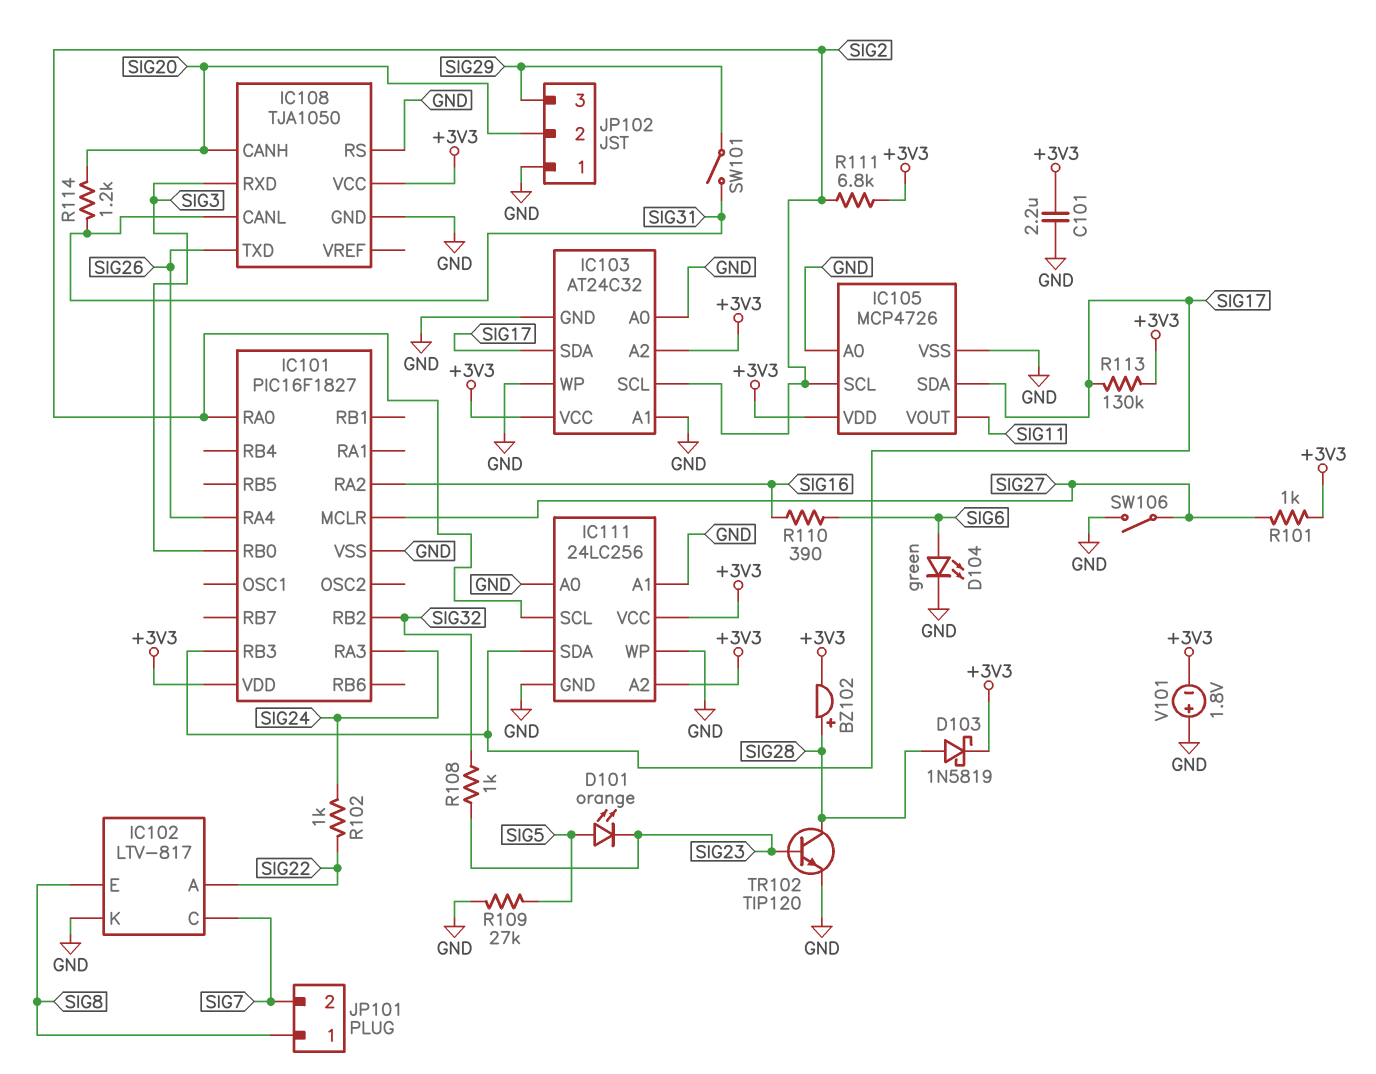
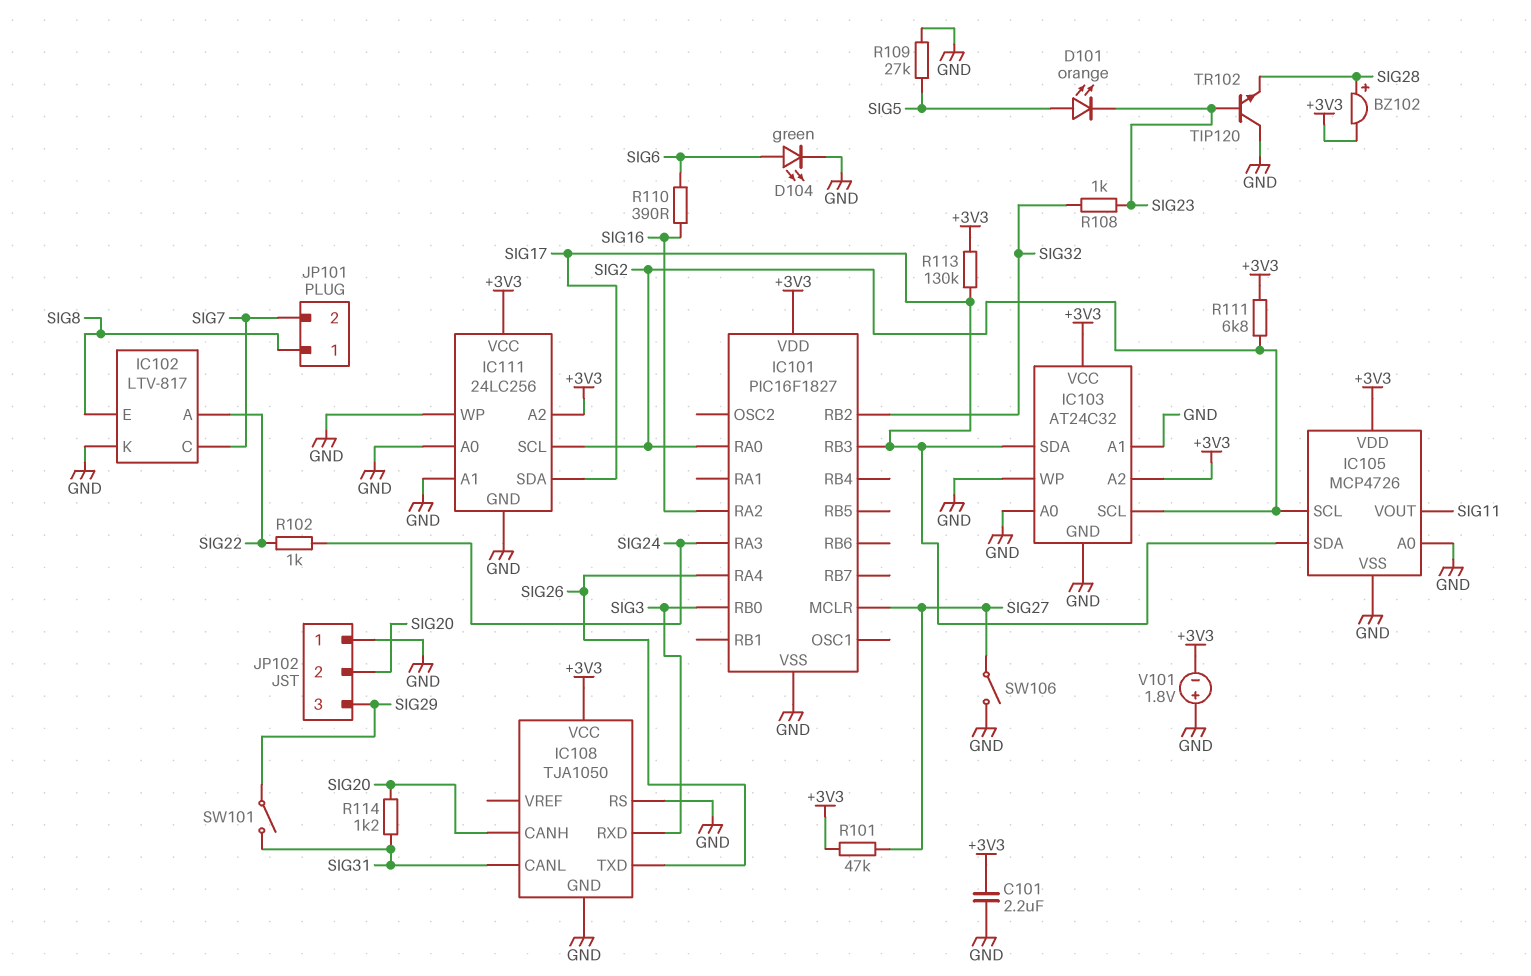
D103: schottky 1N5819 (A SIG28, K +3V3) -> none
R101: 1k (+3V3, SIG27) -> 47k (+3V3, SIG27)
TR102: NPN TIP120 (B SIG23, C SIG28, E GND) -> NPN TIP120 (B SIG23, C GND, E SIG28)

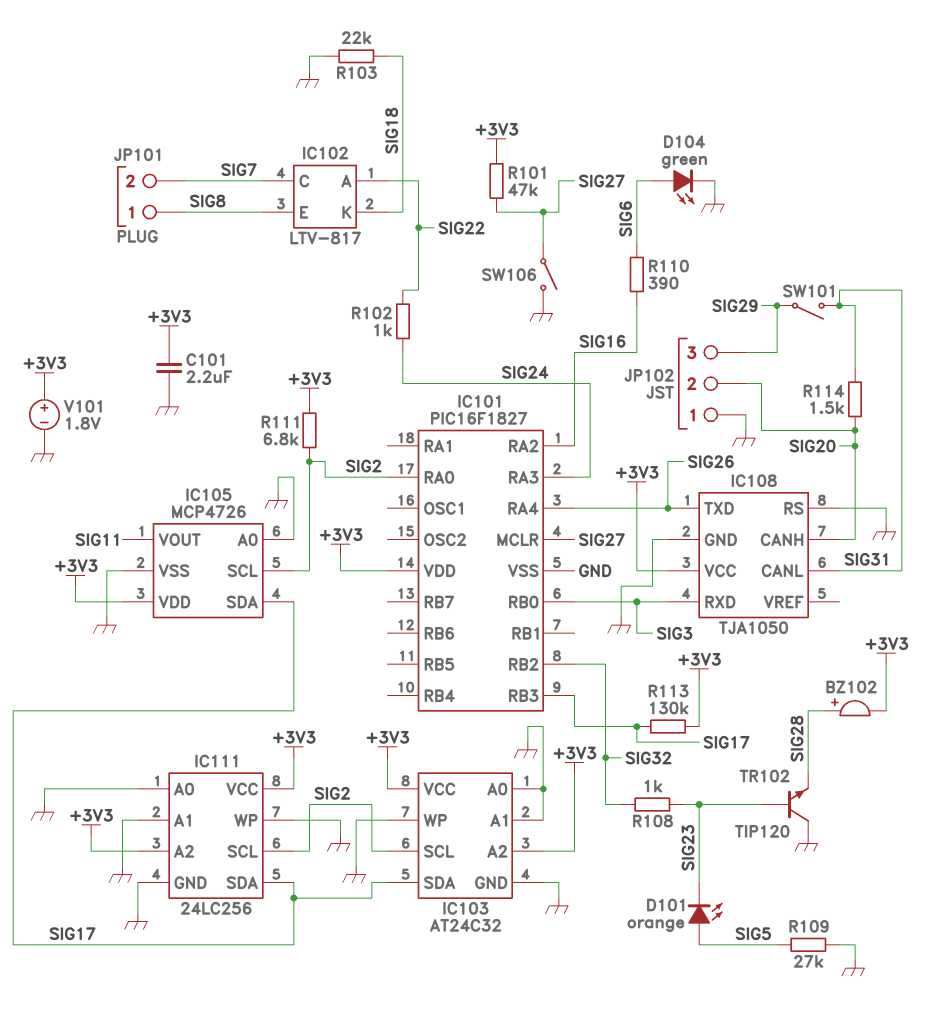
IC102 pin K: GND -> SIG18
R103: none -> 22k (GND, SIG18)
R114: 1.2k (SIG20, SIG31) -> 1.5k (SIG20, SIG31)
V101: 1.8V (plus GND, minus +3V3) -> 1.8V (plus +3V3, minus GND)

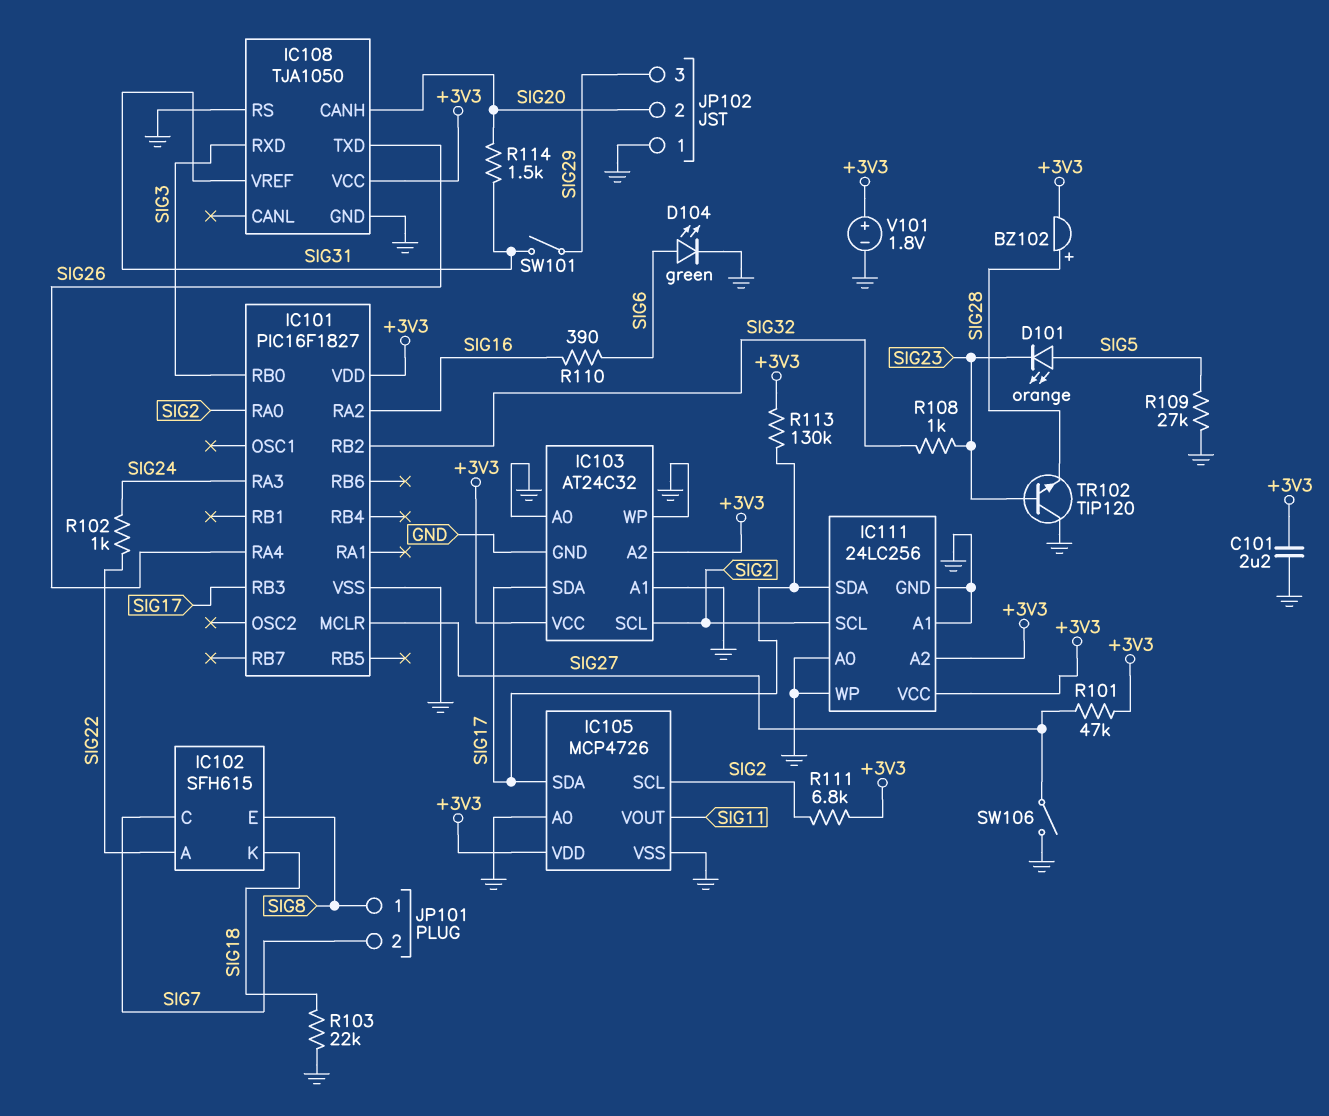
IC102: LTV-817 -> SFH615
IC108 pin CANL: SIG31 -> none
IC108 pin VREF: none -> SIG31

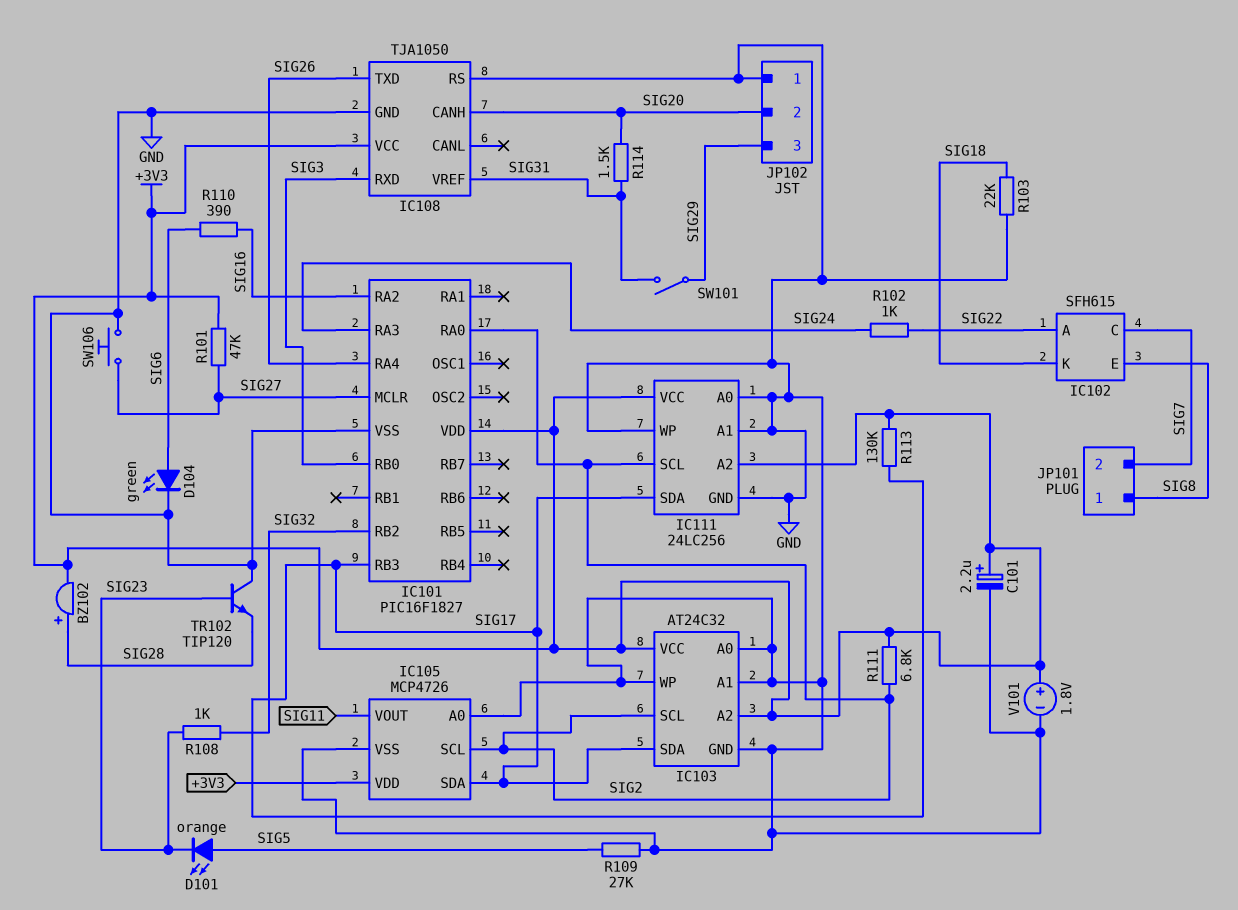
C101: 2.2uF (+3V3, GND) -> 2.2uF (plus +3V3, minus GND)
SW106: switch (GND, SIG27) -> button (GND, SIG27)

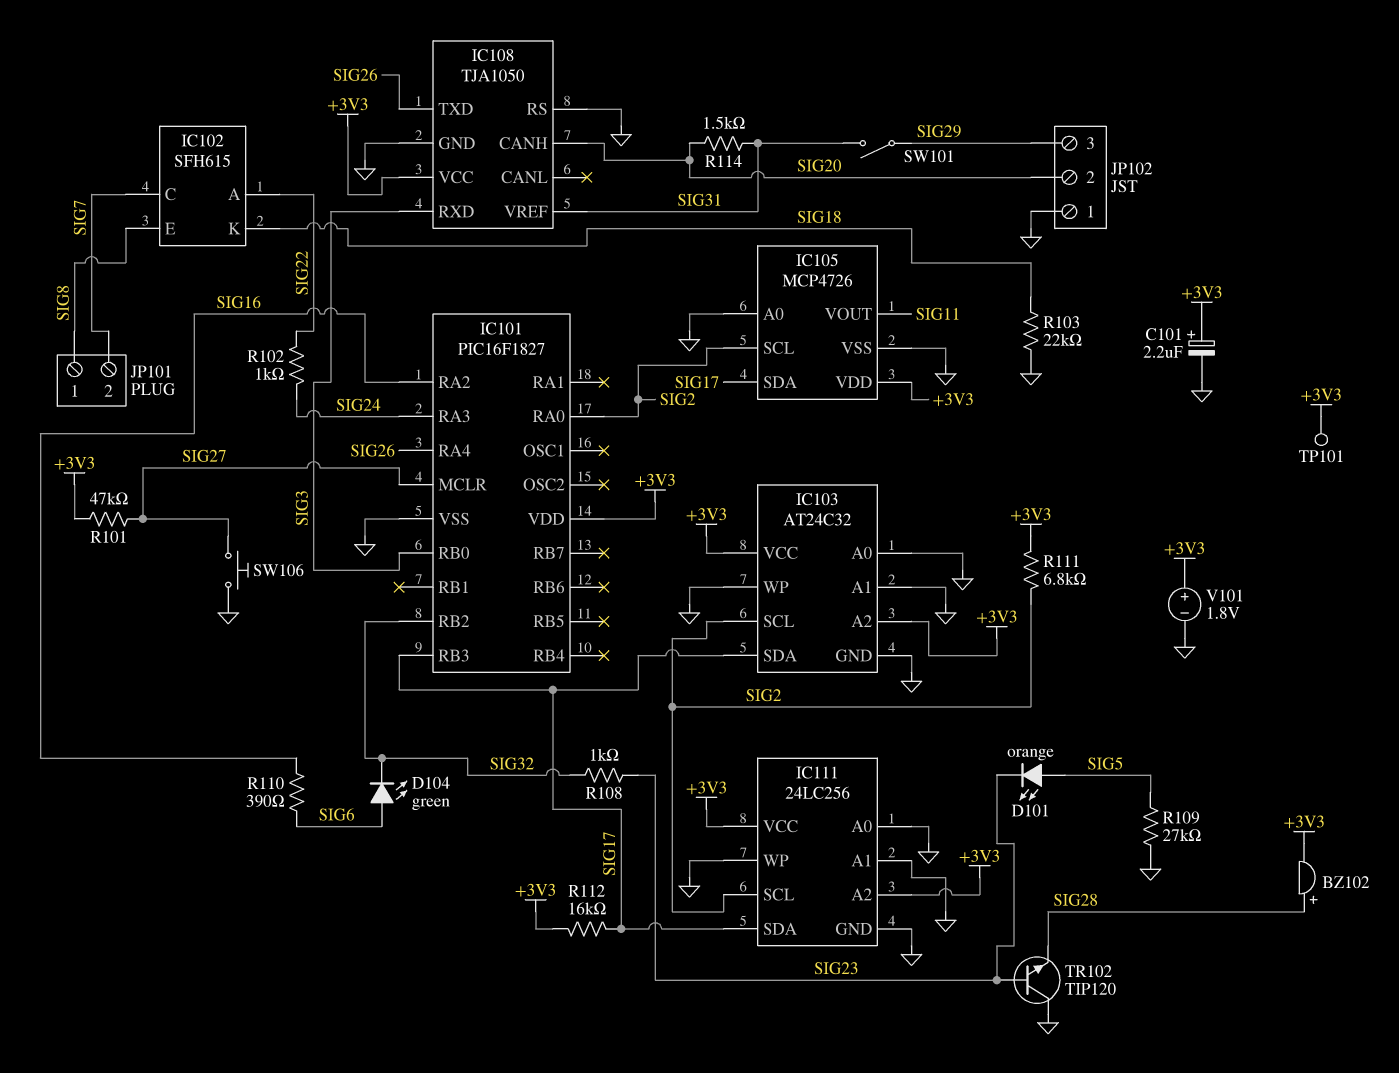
D104: LED green (A SIG6, K GND) -> LED green (A SIG6, K SIG32)
R112: none -> 16k (+3V3, SIG17)
R113: 130k (+3V3, SIG17) -> none
TP101: none -> test point (+3V3)

